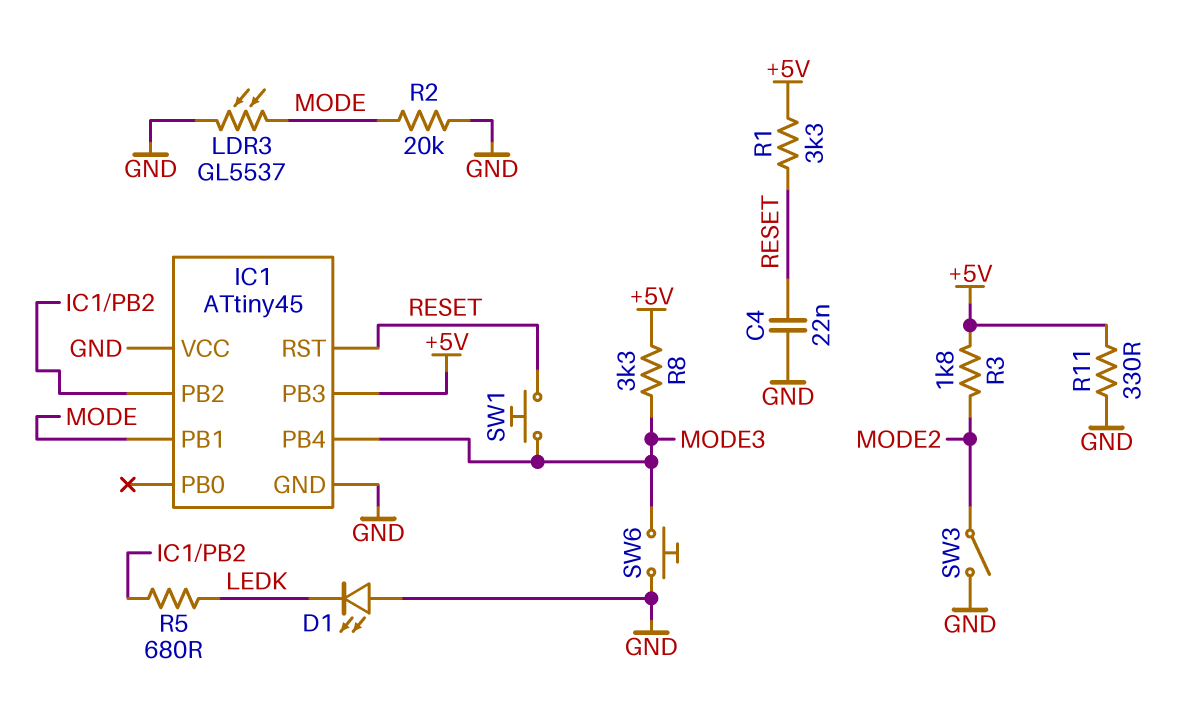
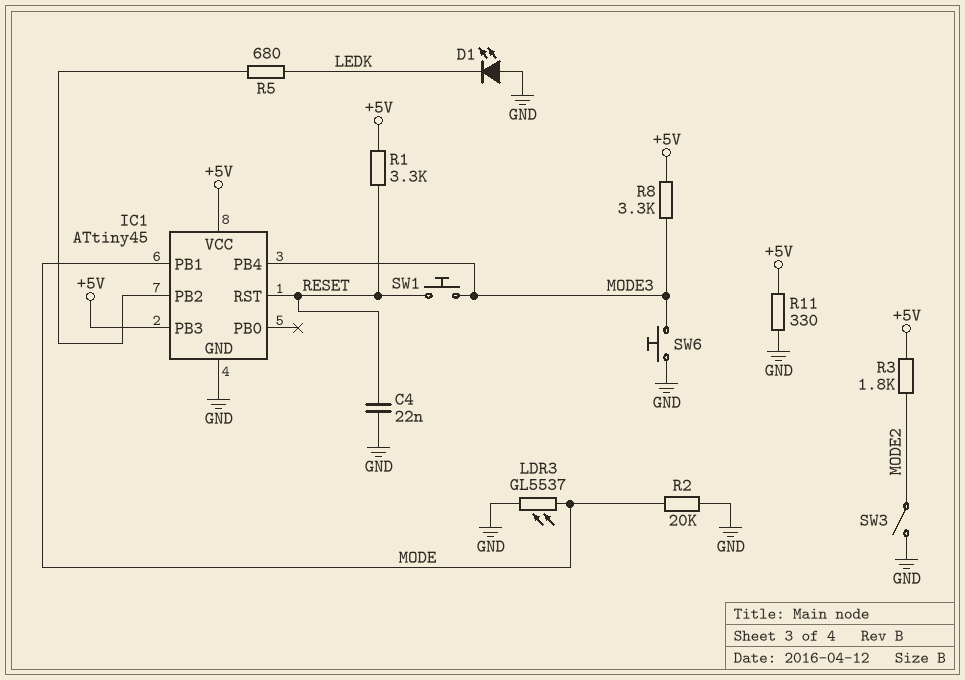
IC1 pin VCC: GND -> +5V

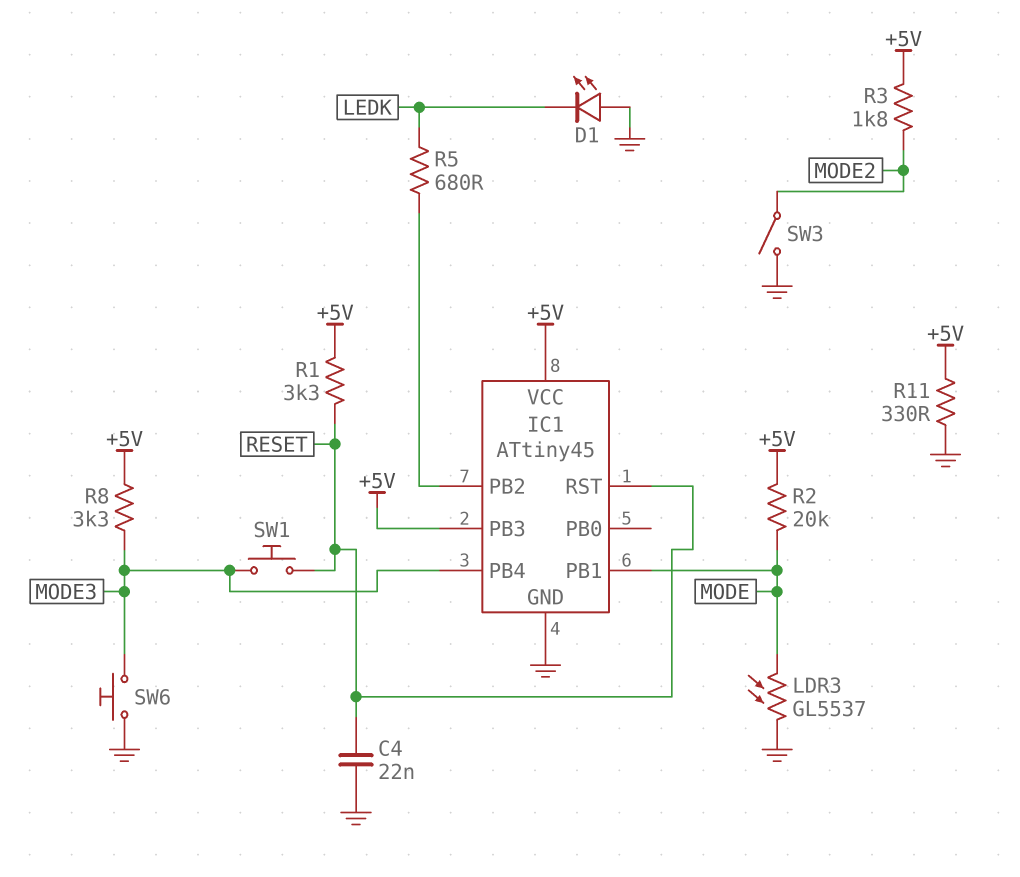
R2: 20k (GND, MODE) -> 20k (+5V, MODE)

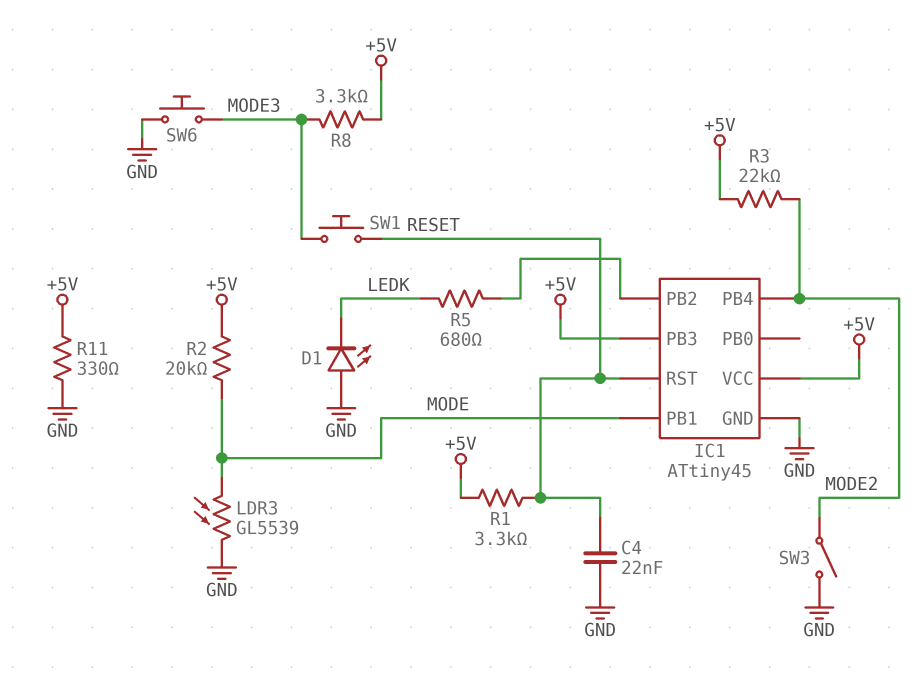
IC1 pin PB4: MODE3 -> MODE2
LDR3: GL5537 (GND, MODE) -> GL5539 (GND, MODE)
R3: 1.8k (+5V, MODE2) -> 22k (+5V, MODE2)

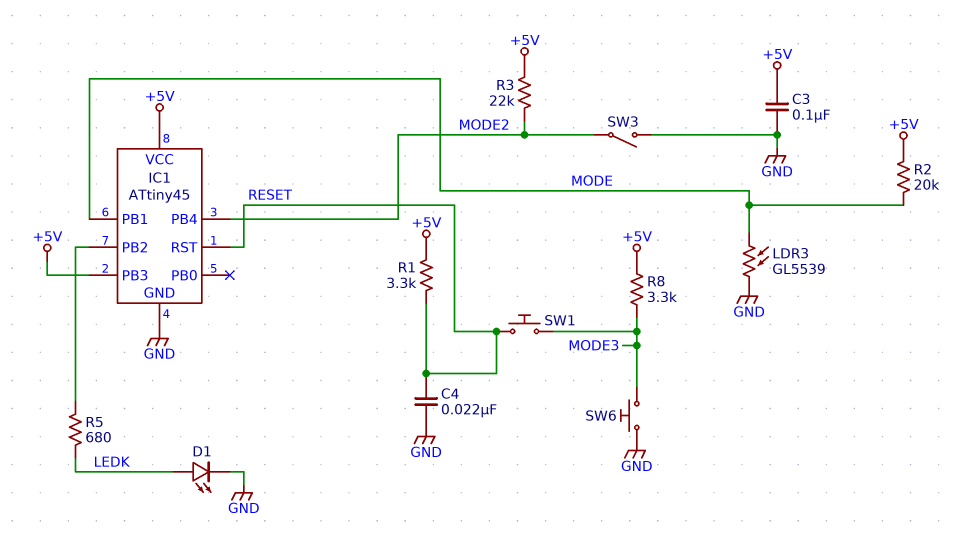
C3: none -> 100nF (+5V, GND)
D1: LED (A GND, K LEDK) -> LED (A LEDK, K GND)
R11: 330 (+5V, GND) -> none

